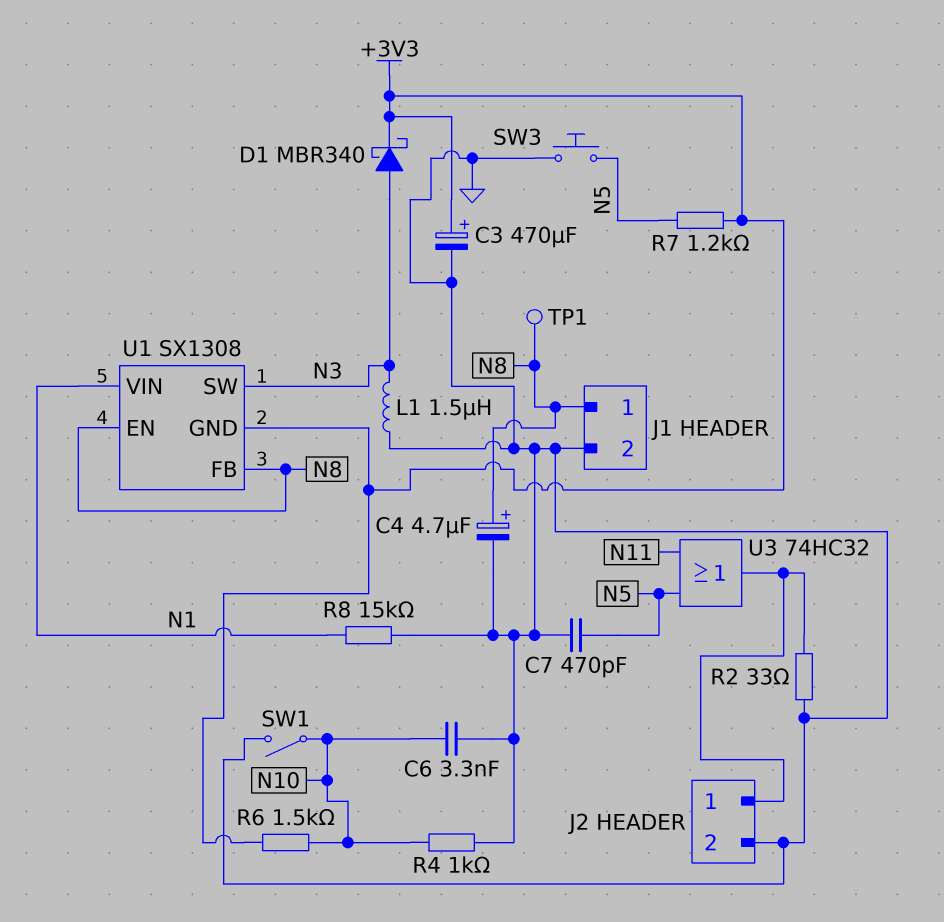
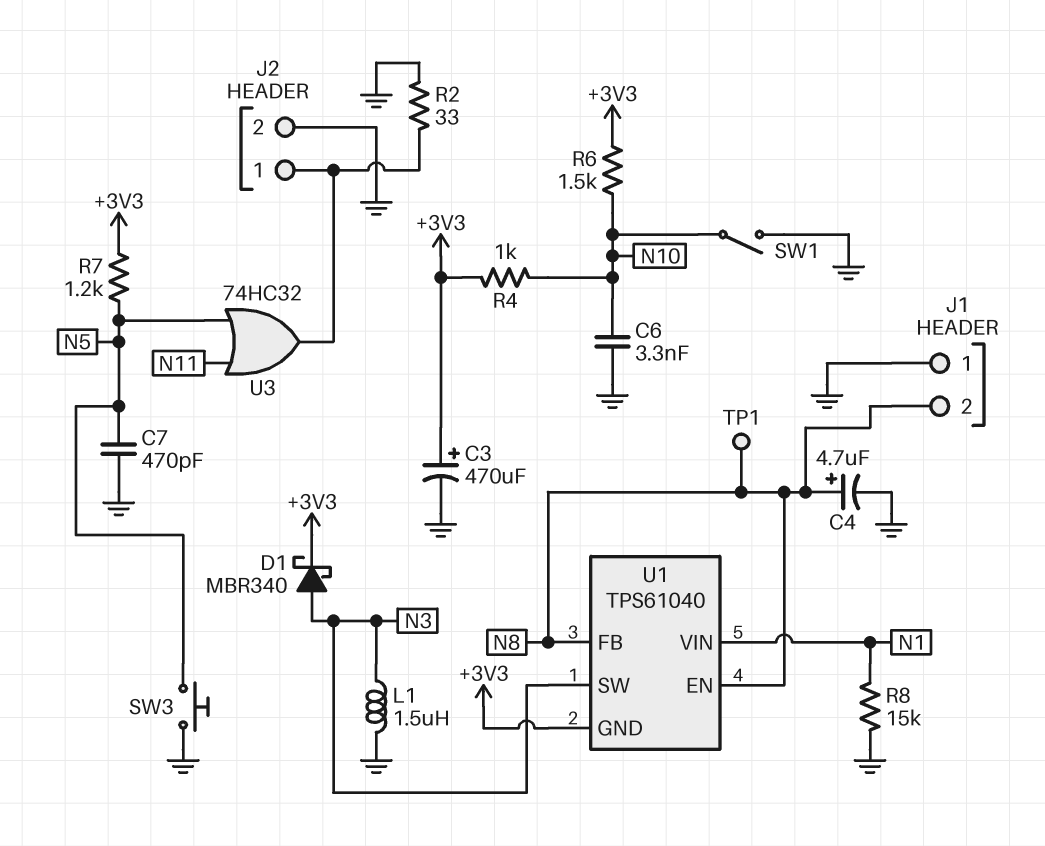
J1 pin 1: N8 -> GND
J1 pin 2: GND -> N8
R4: 1k (GND, N10) -> 1k (+3V3, N10)
U1: SX1308 -> TPS61040

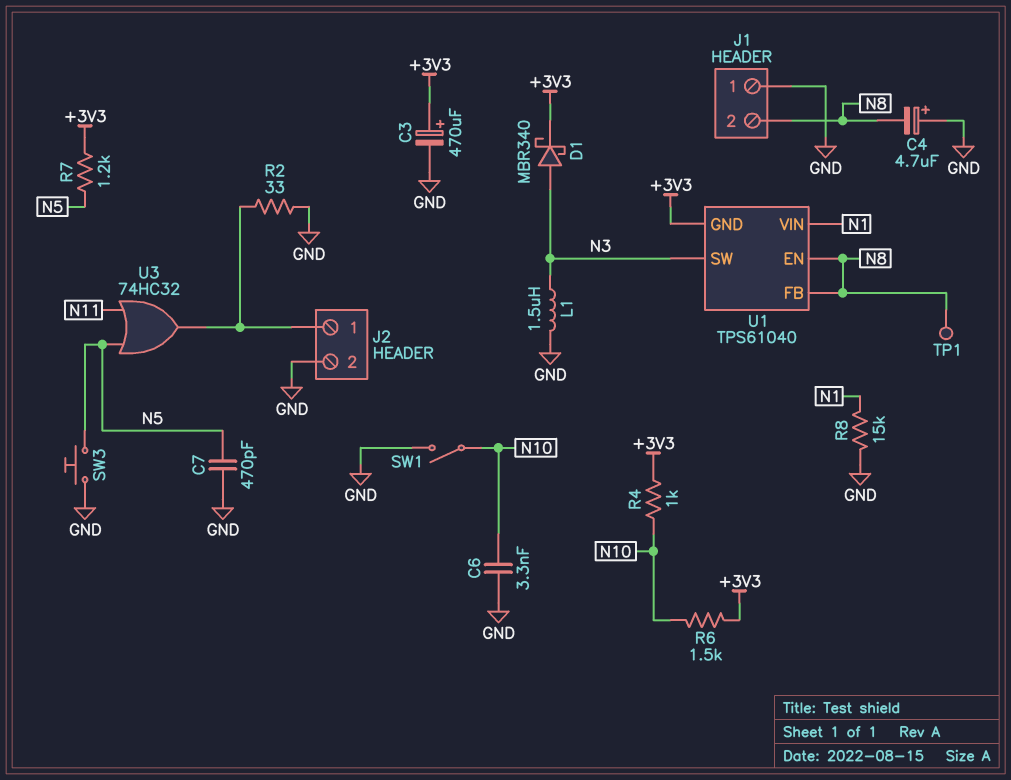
C4: 4.7uF (plus N8, minus GND) -> 4.7uF (plus GND, minus N8)

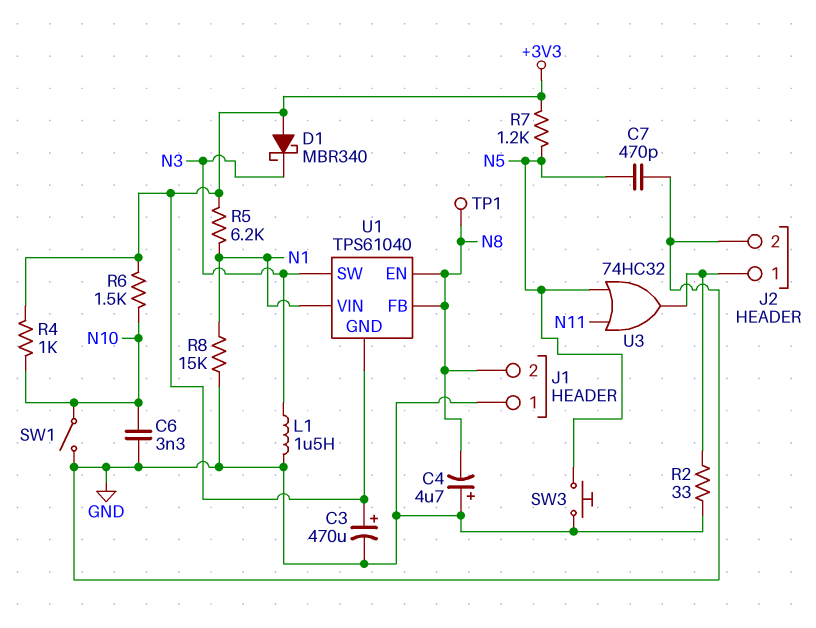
D1: schottky MBR340 (A N3, K +3V3) -> schottky MBR340 (A +3V3, K N3)
R5: none -> 6.2k (+3V3, N1)

